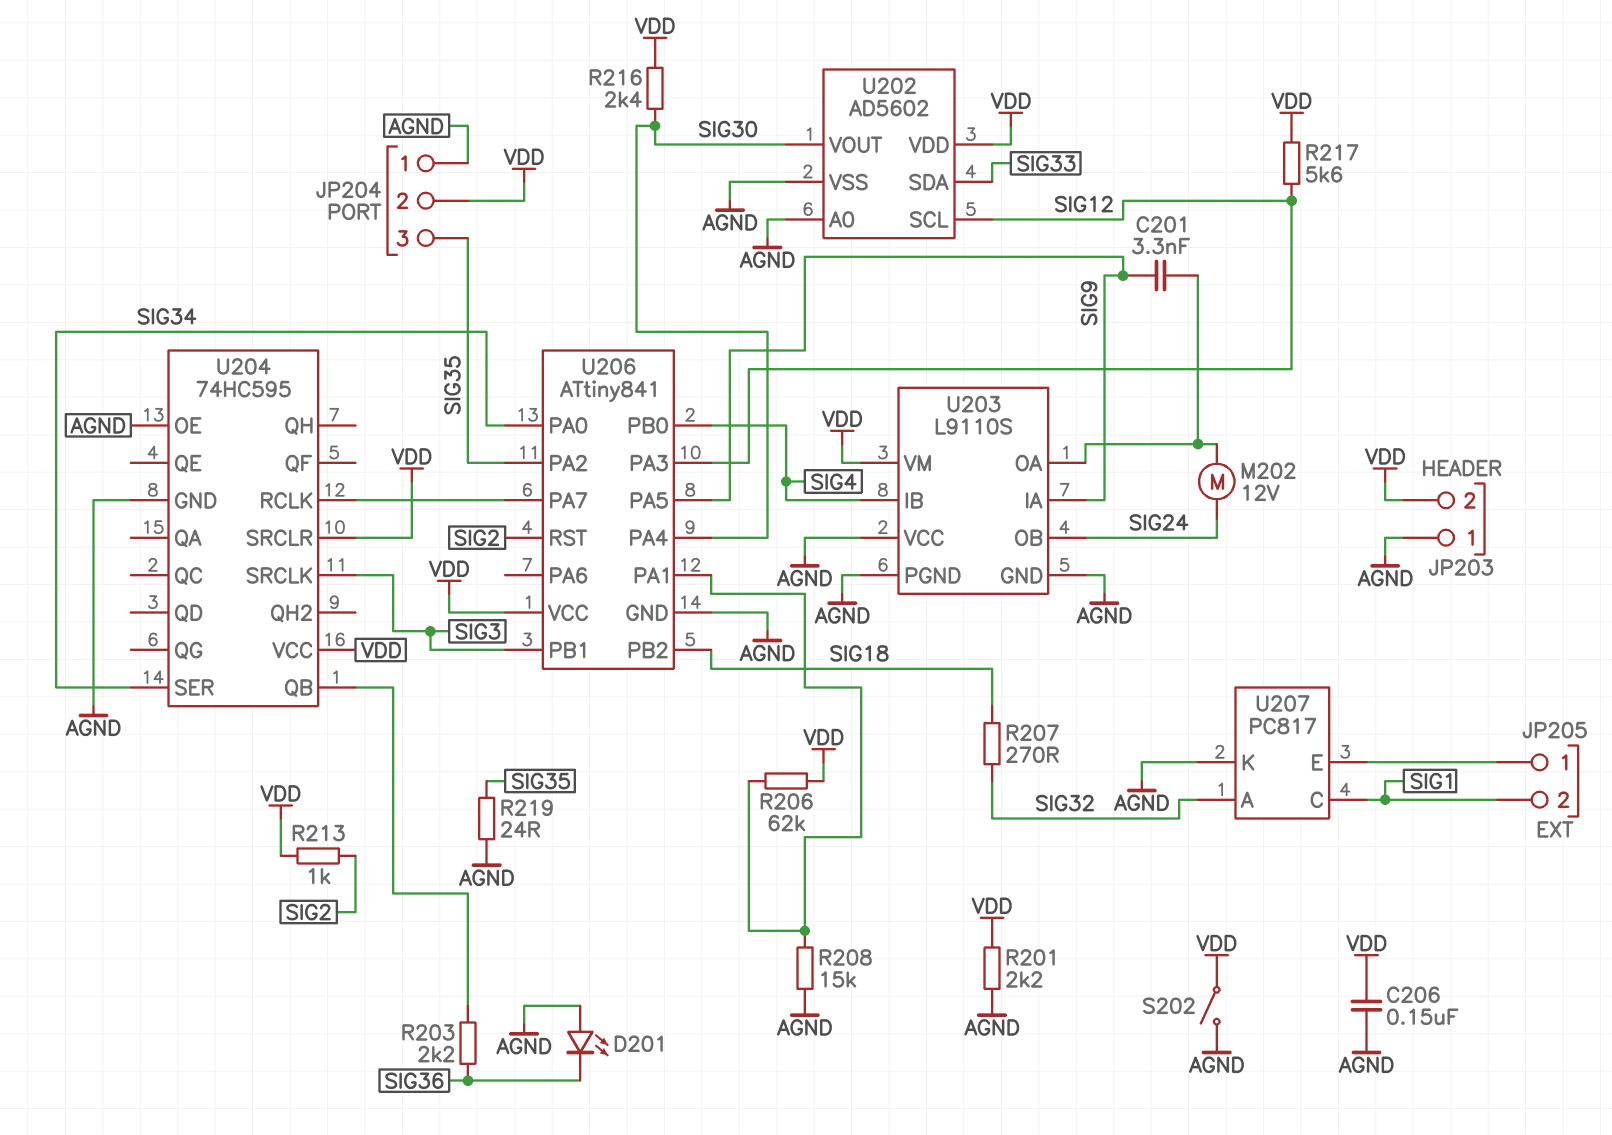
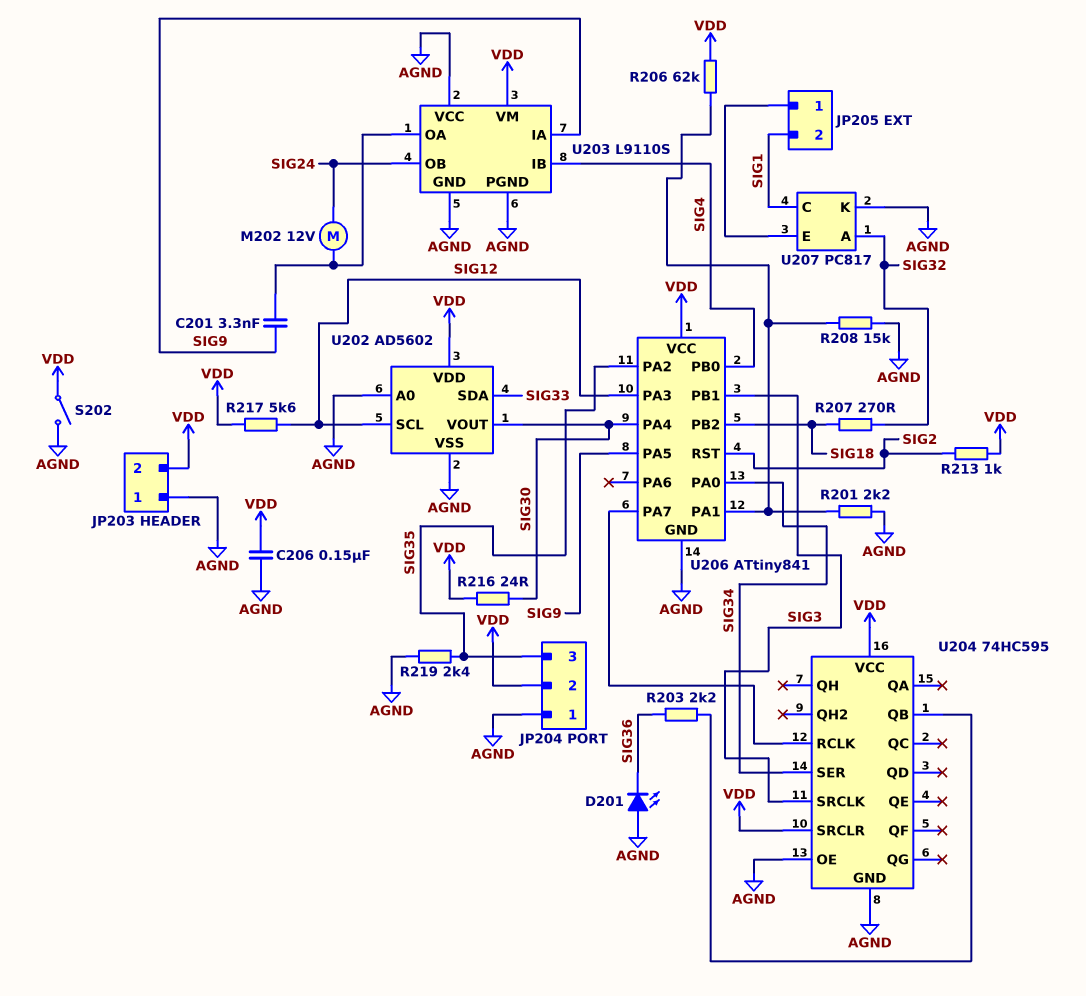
R201: 2.2k (AGND, VDD) -> 2.2k (AGND, U206/PA1)
R216: 2.4k (SIG30, VDD) -> 24 (SIG30, VDD)
R219: 24 (AGND, SIG35) -> 2.4k (AGND, SIG35)

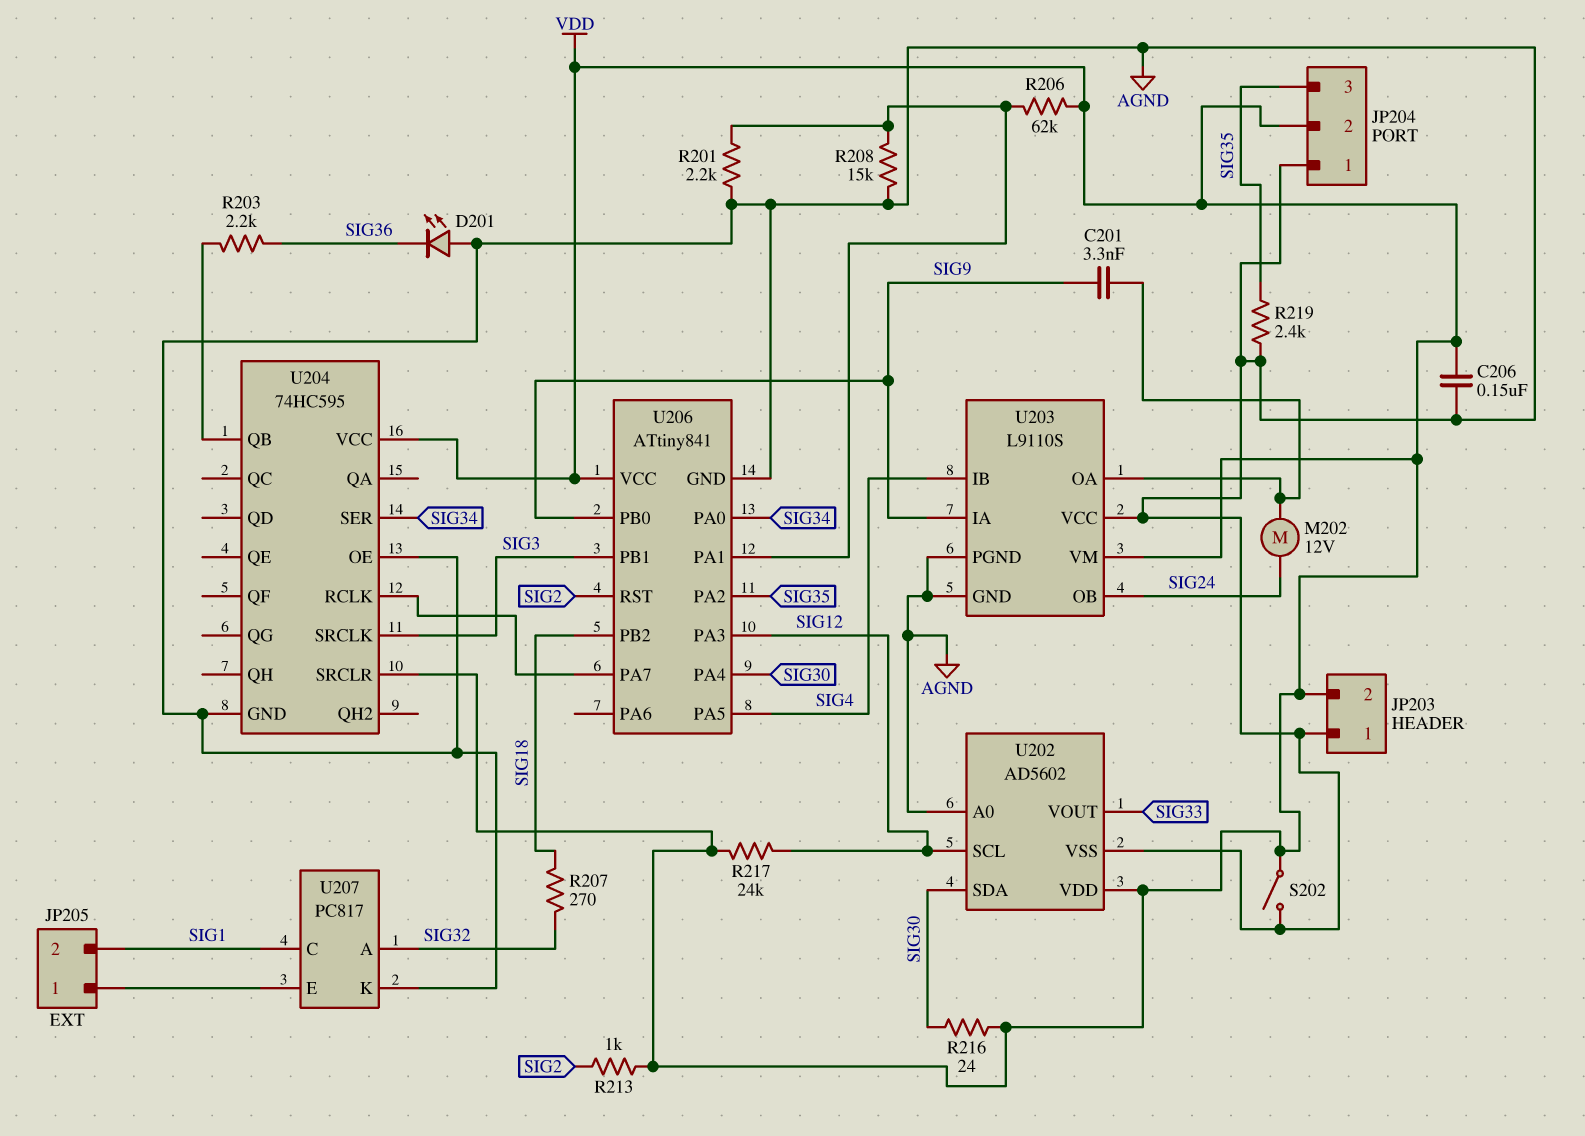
R217: 5.6k (SIG12, VDD) -> 24k (SIG12, VDD)
U202 pin SDA: SIG33 -> SIG30
U202 pin VOUT: SIG30 -> SIG33
U206 pin PA5: SIG9 -> SIG4
U206 pin PB0: SIG4 -> SIG9

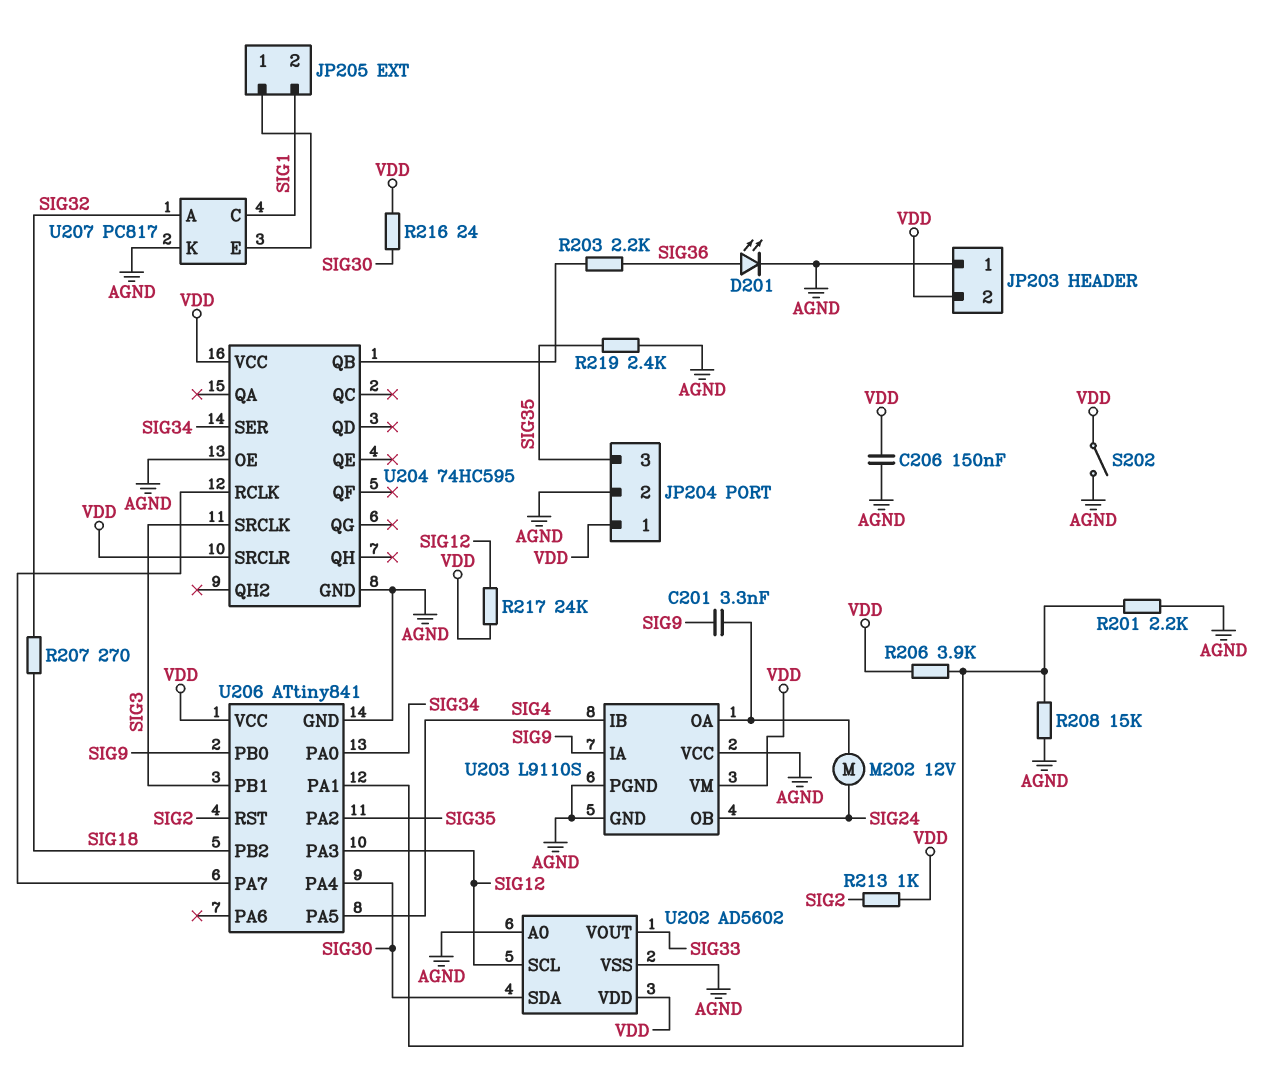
D201: LED (A AGND, K SIG36) -> LED (A SIG36, K AGND)
JP204 pin 1: AGND -> VDD
JP204 pin 2: VDD -> AGND
R206: 62k (U206/PA1, VDD) -> 3.9k (U206/PA1, VDD)

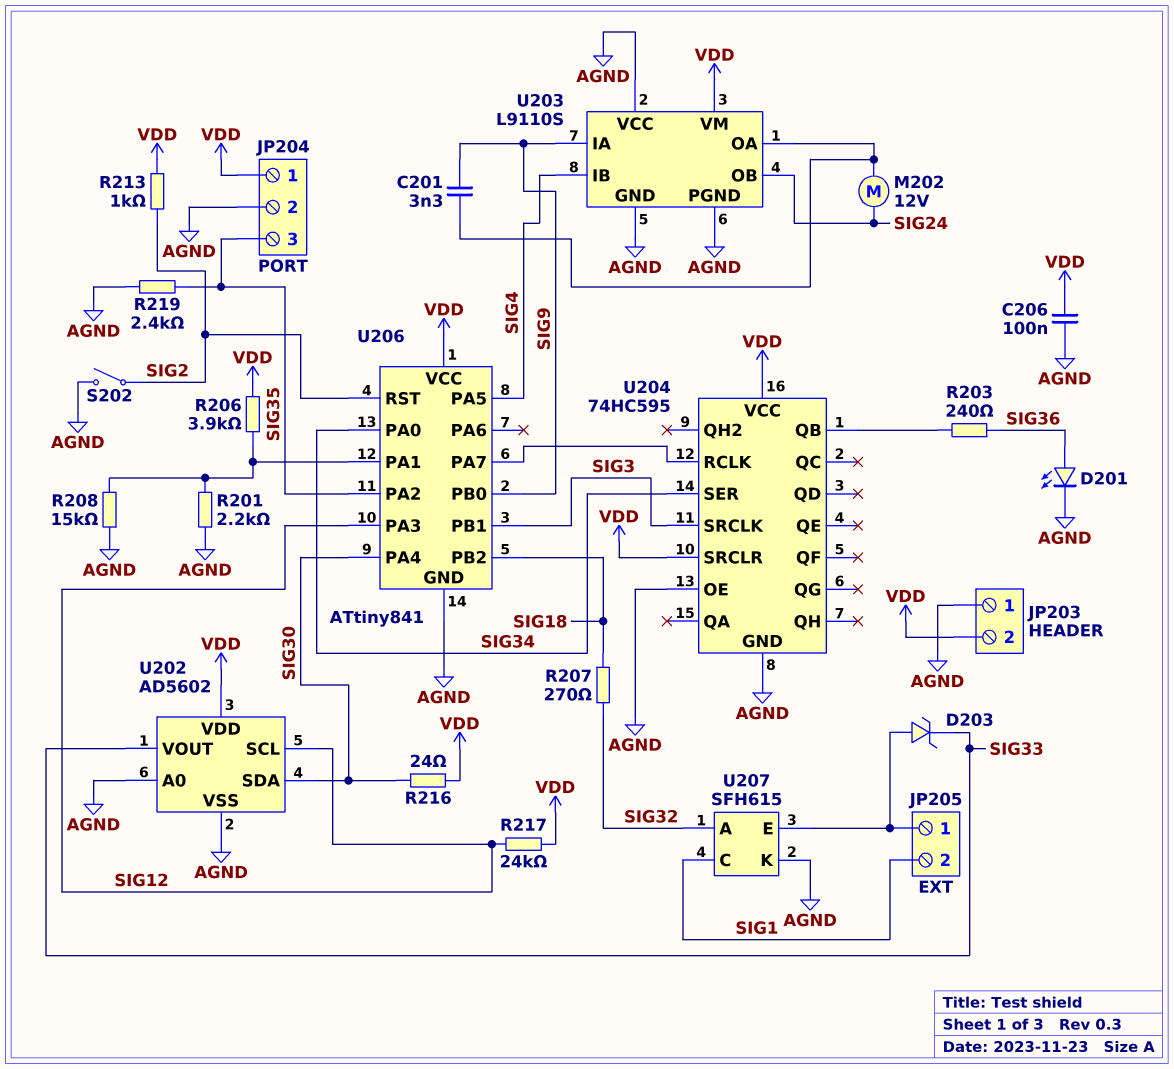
C206: 150nF (AGND, VDD) -> 100nF (AGND, VDD)
D203: none -> zener (A JP205/1, K SIG33)
R203: 2.2k (SIG36, U204/QB) -> 240 (SIG36, U204/QB)
S202: switch (AGND, VDD) -> switch (AGND, SIG2)
U207: PC817 -> SFH615

